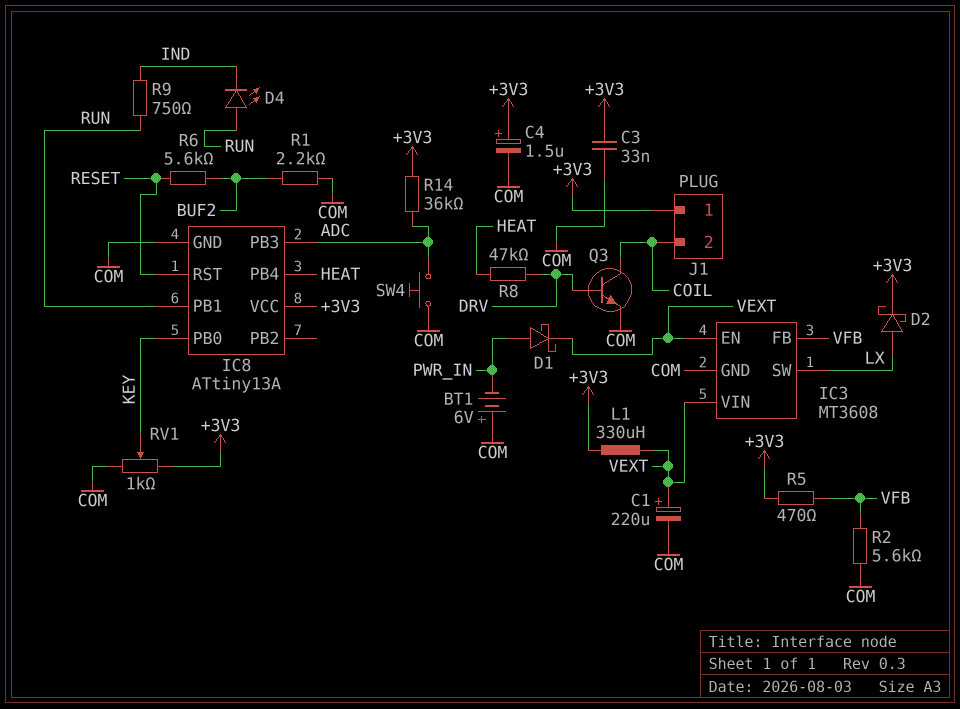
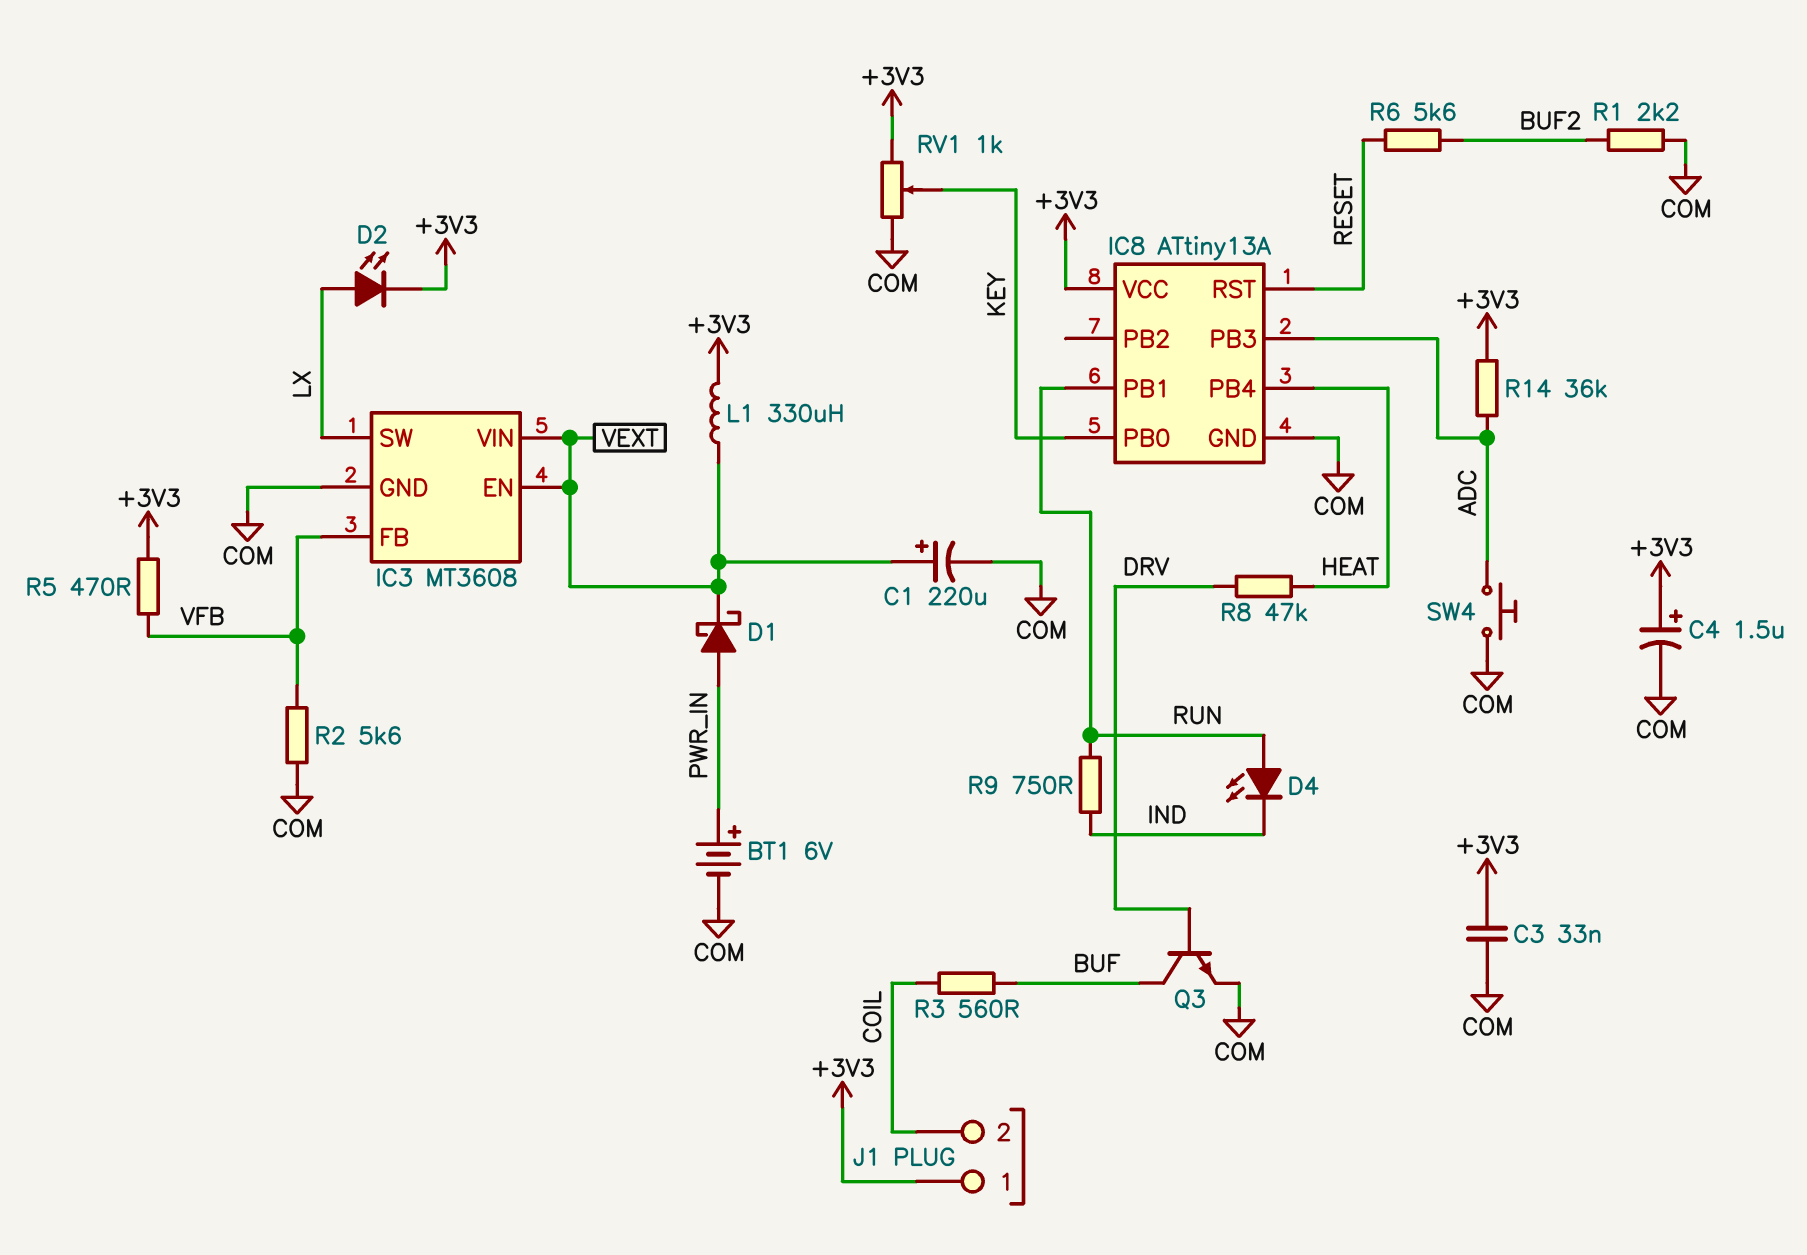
BT1: 6V (plus COM, minus PWR_IN) -> 6V (plus PWR_IN, minus COM)
D2: schottky (A LX, K +3V3) -> LED (A LX, K +3V3)
Q3: NPN (B DRV, C COIL, E COM) -> NPN (B DRV, C BUF, E COM)
R3: none -> 560 (BUF, COIL)

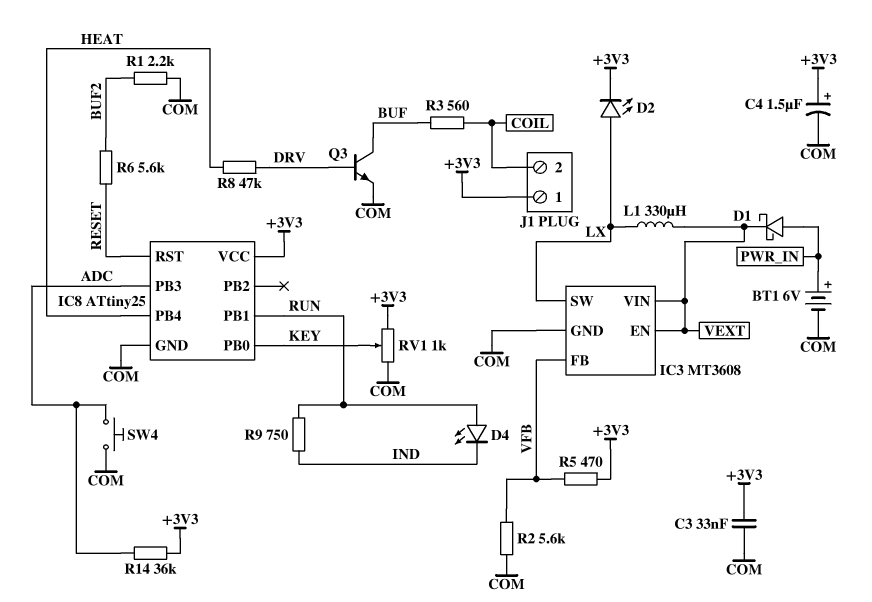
C1: 220uF (plus VEXT, minus COM) -> none
IC8: ATtiny13A -> ATtiny25
L1: 330uH (+3V3, VEXT) -> 330uH (LX, VEXT)

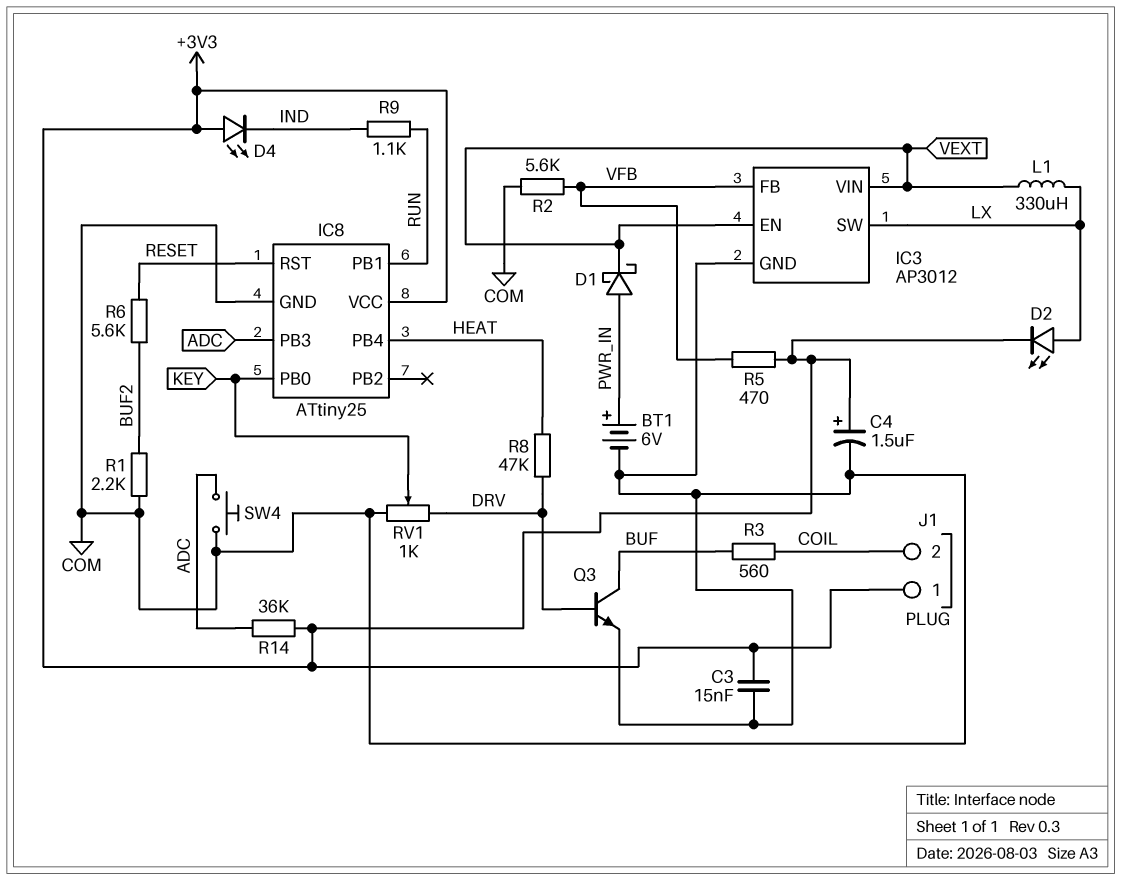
C3: 33nF (+3V3, COM) -> 15nF (+3V3, COM)
D4: LED (A RUN, K IND) -> LED (A +3V3, K IND)
IC3: MT3608 -> AP3012
R9: 750 (IND, RUN) -> 1.1k (IND, RUN)
RV1: 1k (+3V3, COM, wiper KEY) -> 1k (COM, DRV, wiper KEY)

